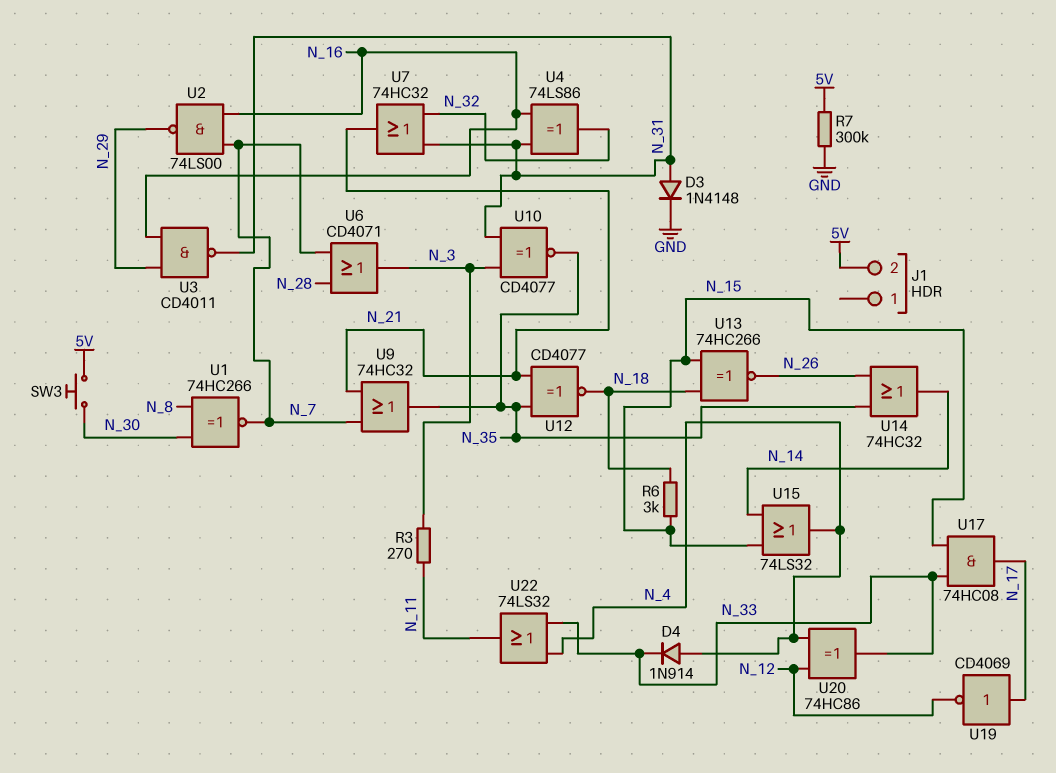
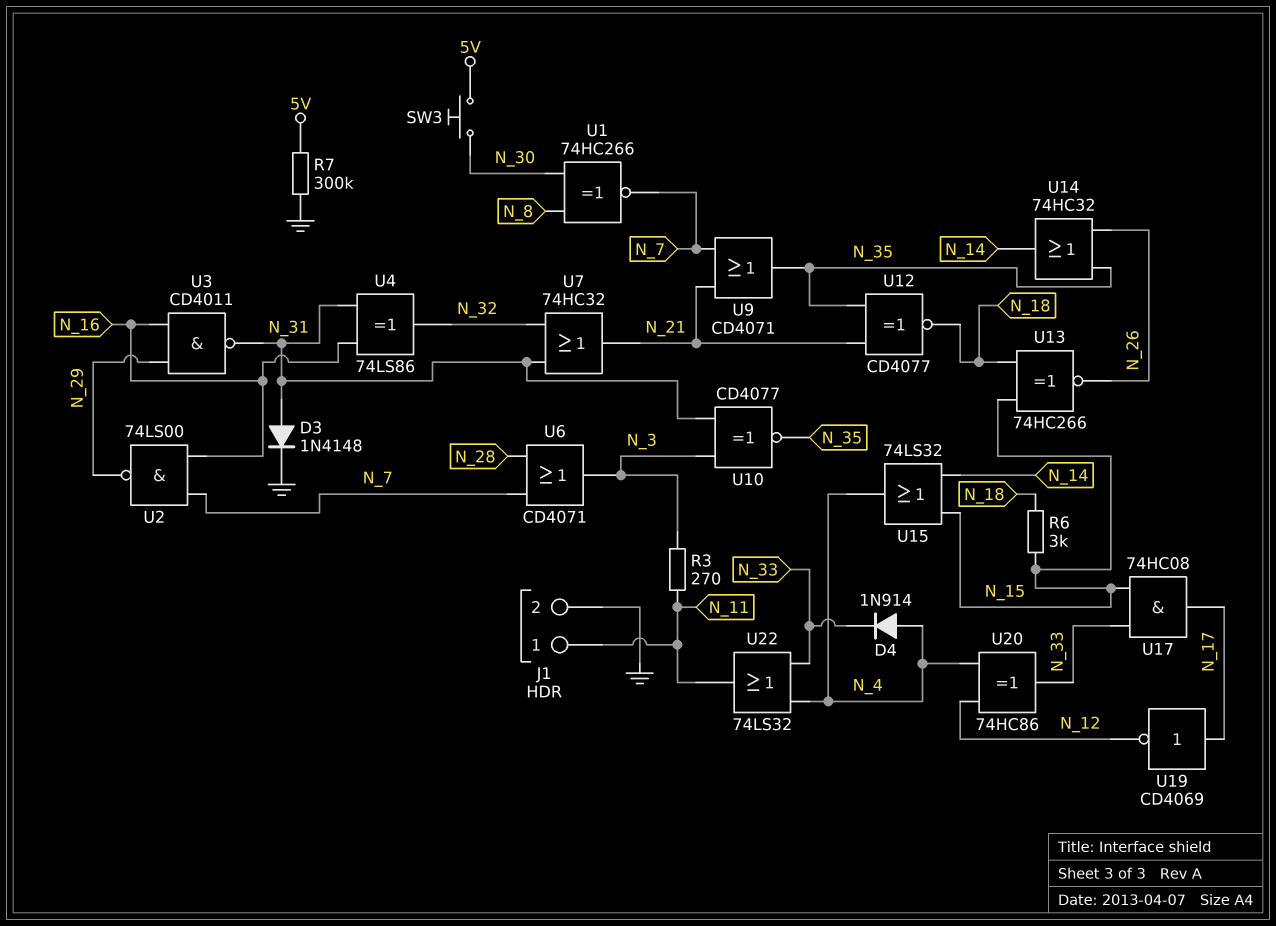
J1 pin 1: none -> N_11
J1 pin 2: 5V -> GND
U9: OR 74HC32 (in N_7, in N_21, out N_35) -> OR CD4071 (in N_7, in N_21, out N_35)

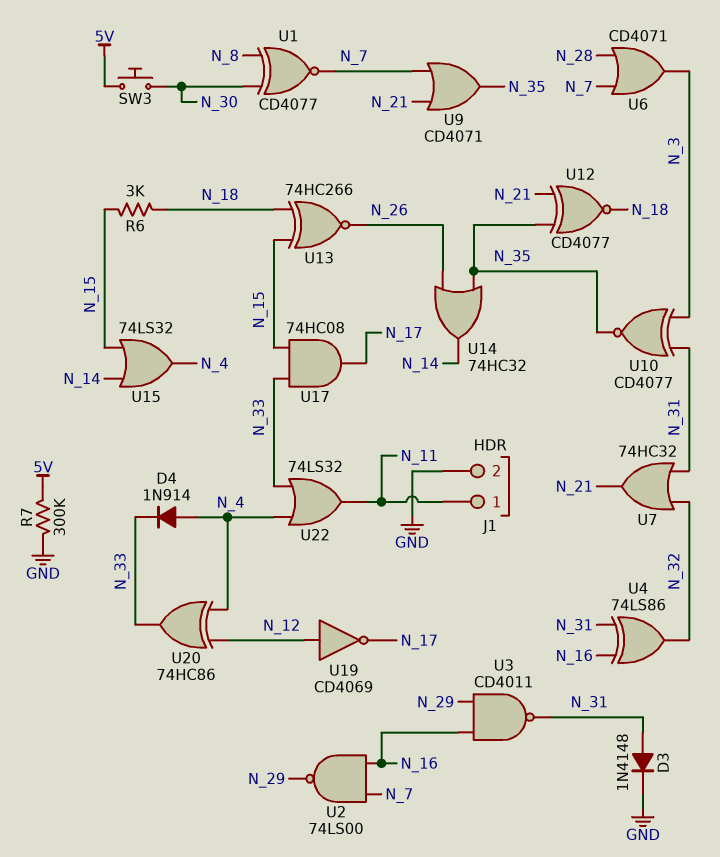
R3: 270 (N_3, N_11) -> none
U1: XNOR 74HC266 (in N_8, in N_30, out N_7) -> XNOR CD4077 (in N_8, in N_30, out N_7)
U19: NOT CD4069 (in N_17, out N_12) -> NOT CD4069 (in N_12, out N_17)

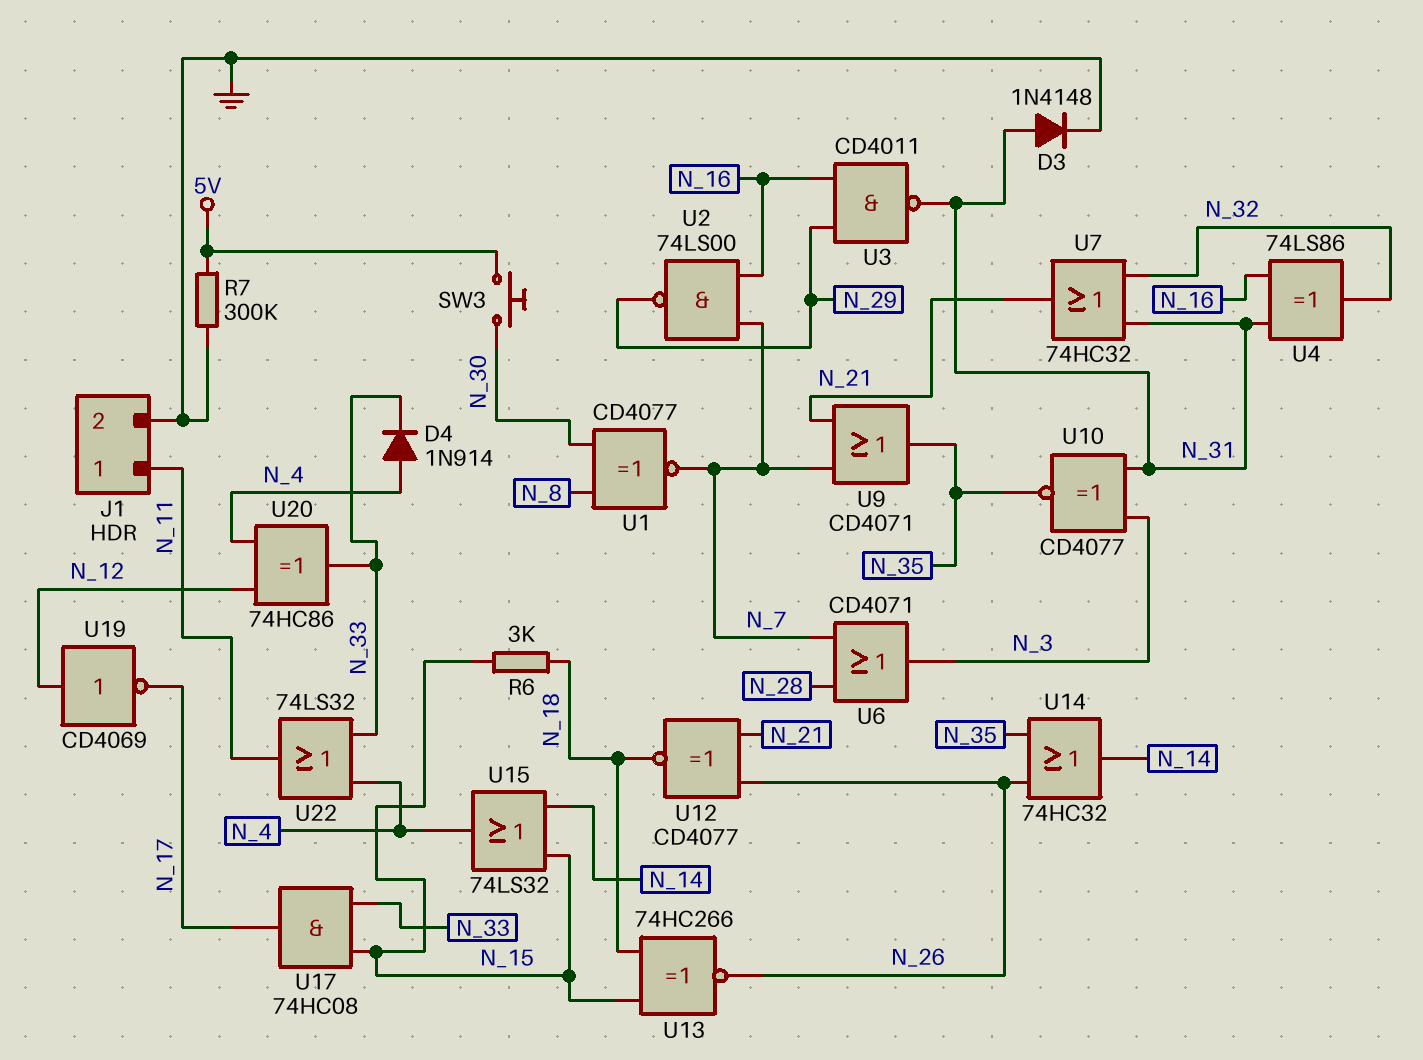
U12: XNOR CD4077 (in N_21, in N_35, out N_18) -> XNOR CD4077 (in N_21, in N_26, out N_18)

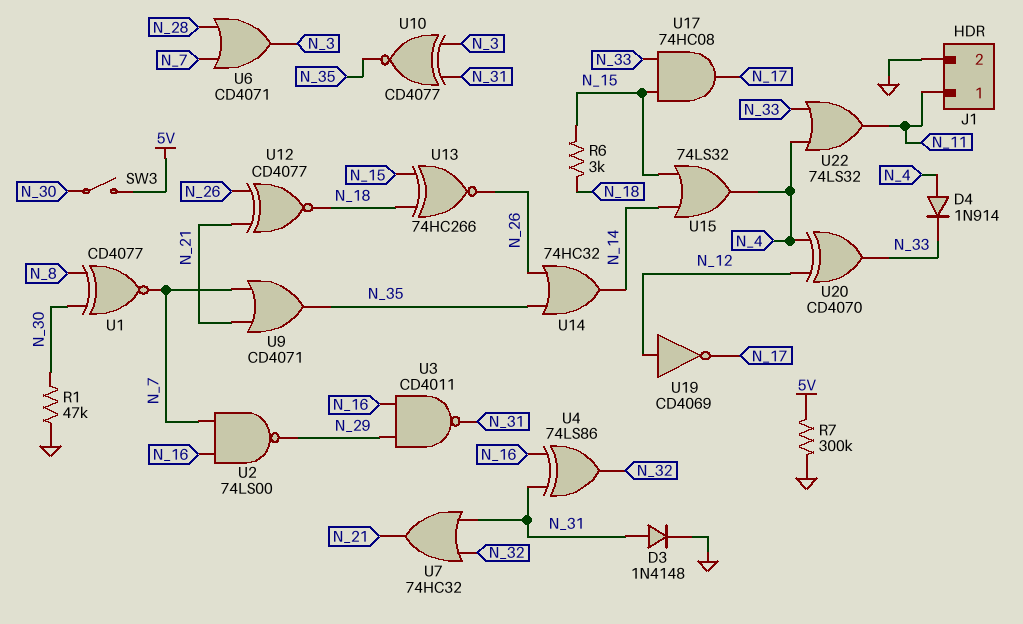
R1: none -> 47k (GND, N_30)
SW3: button (5V, N_30) -> switch (5V, N_30)
U20: XOR 74HC86 (in N_4, in N_12, out N_33) -> XOR CD4070 (in N_4, in N_12, out N_33)

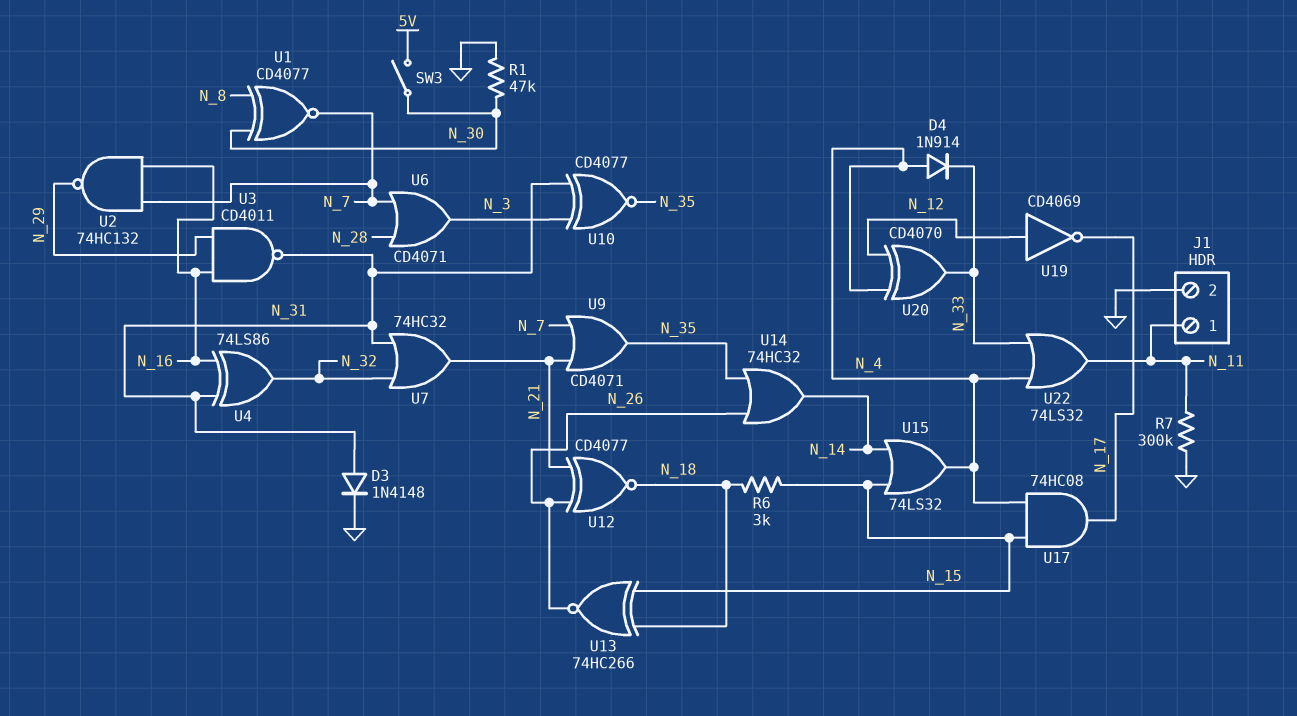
R7: 300k (5V, GND) -> 300k (GND, N_11)
U2: NAND 74LS00 (in N_7, in N_16, out N_29) -> NAND 74HC132 (in N_7, in N_16, out N_29)
U17: AND 74HC08 (in N_15, in N_33, out N_17) -> AND 74HC08 (in N_4, in N_15, out N_17)

